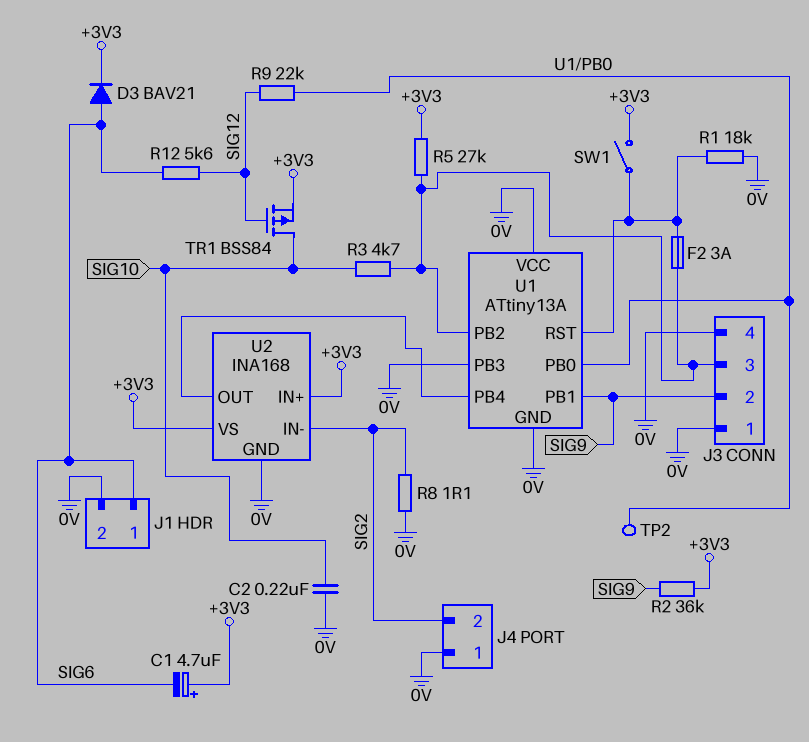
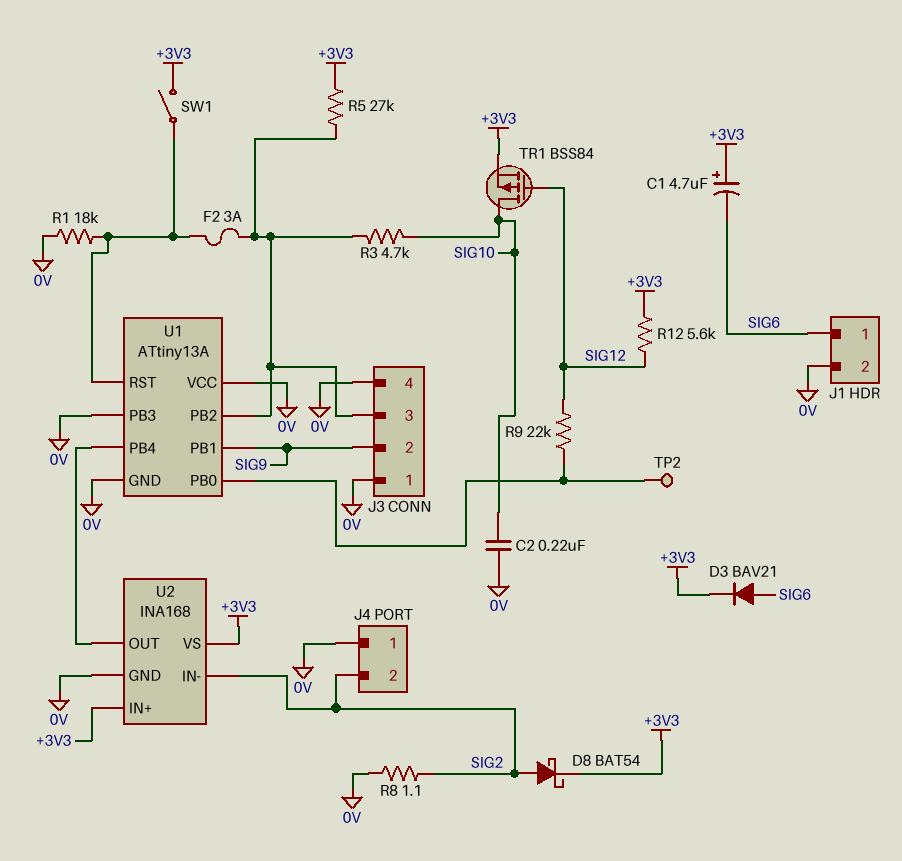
D8: none -> schottky BAT54 (A SIG2, K +3V3)
R2: 36k (+3V3, SIG9) -> none
R12: 5.6k (SIG6, SIG12) -> 5.6k (+3V3, SIG12)

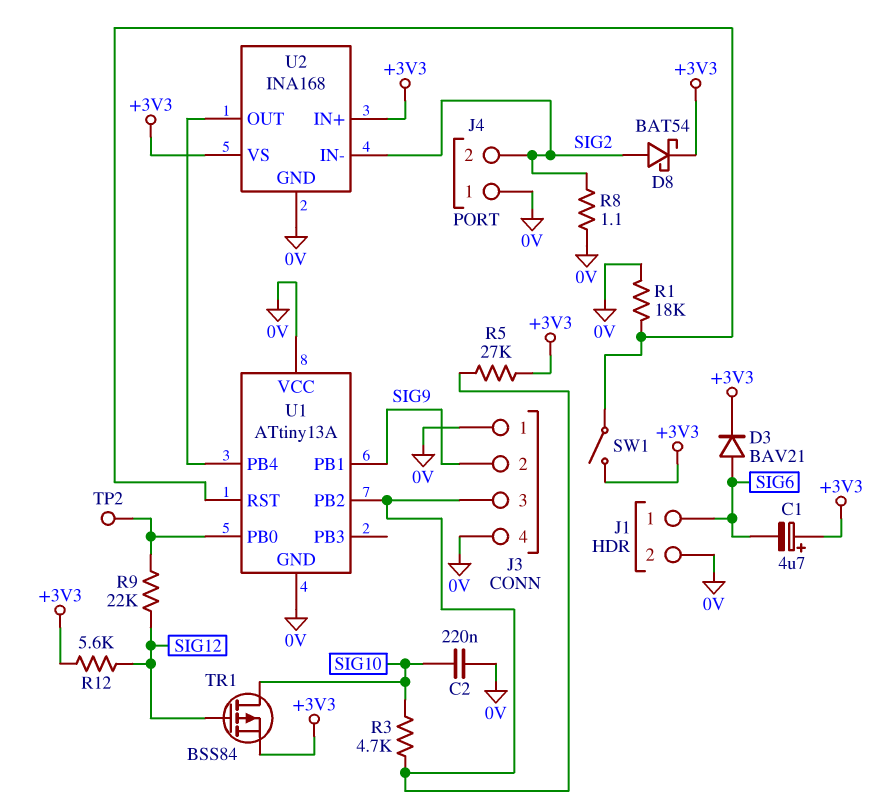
F2: 3A (J3/3, U1/RST) -> none
U1 pin PB3: 0V -> none

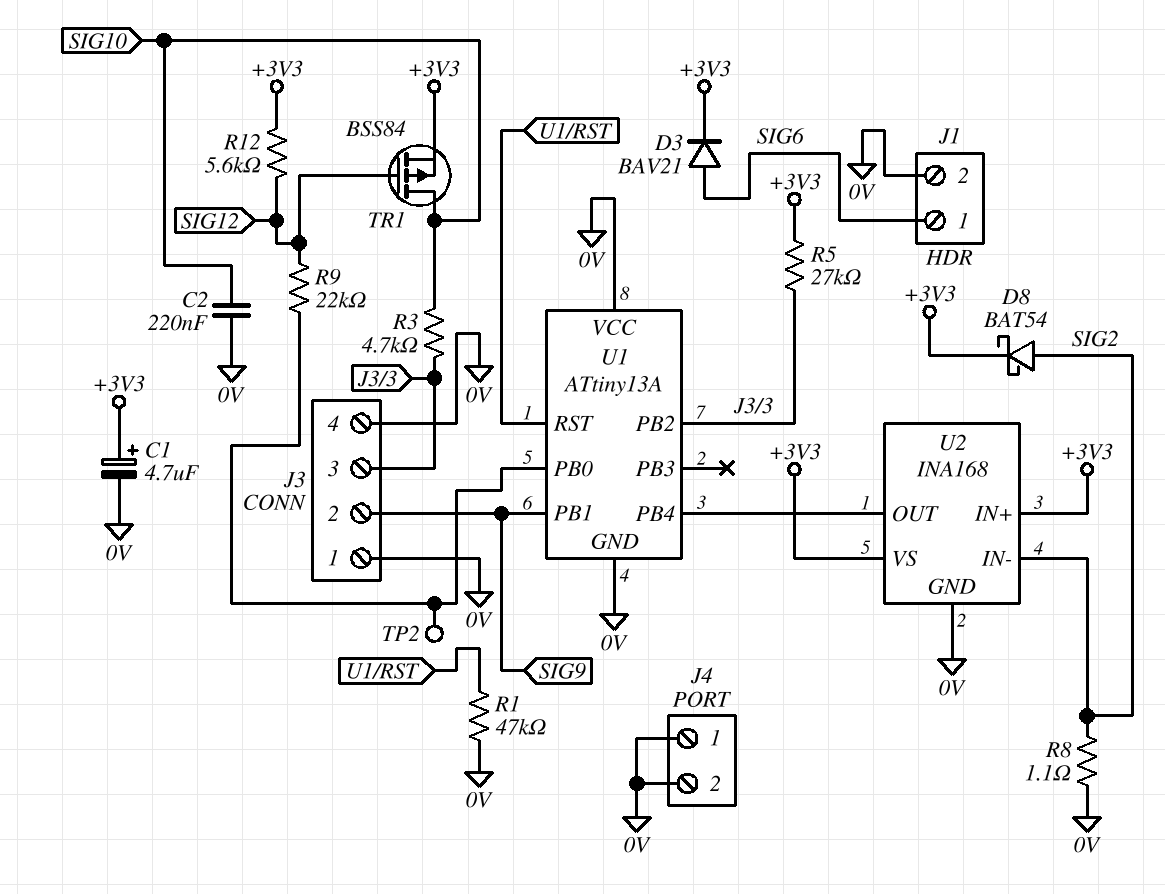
C1: 4.7uF (plus +3V3, minus SIG6) -> 4.7uF (plus +3V3, minus 0V)
J4 pin 2: SIG2 -> 0V
R1: 18k (0V, U1/RST) -> 47k (0V, U1/RST)
SW1: switch (+3V3, U1/RST) -> none

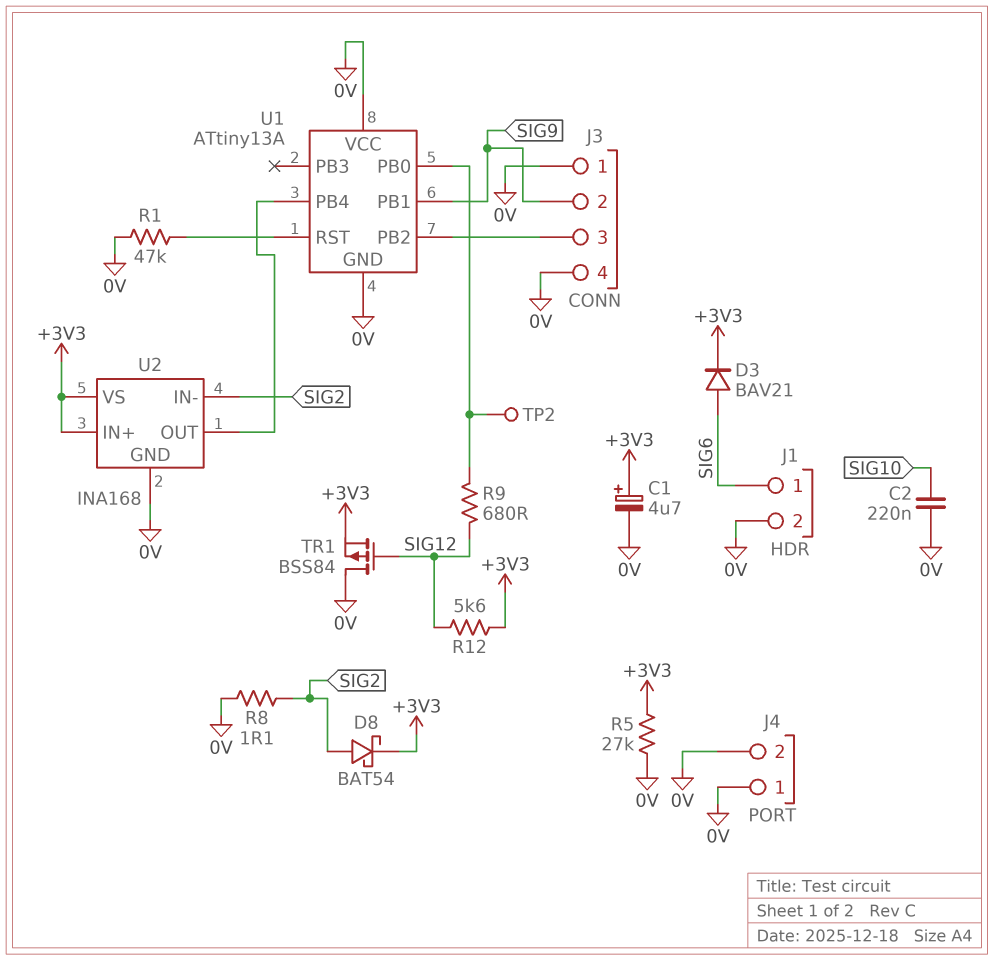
R3: 4.7k (J3/3, SIG10) -> none
R5: 27k (+3V3, J3/3) -> 27k (+3V3, 0V)
R9: 22k (SIG12, U1/PB0) -> 680 (SIG12, U1/PB0)
TR1: PMOS BSS84 (G SIG12, D SIG10, S +3V3) -> PMOS BSS84 (G SIG12, D 0V, S +3V3)

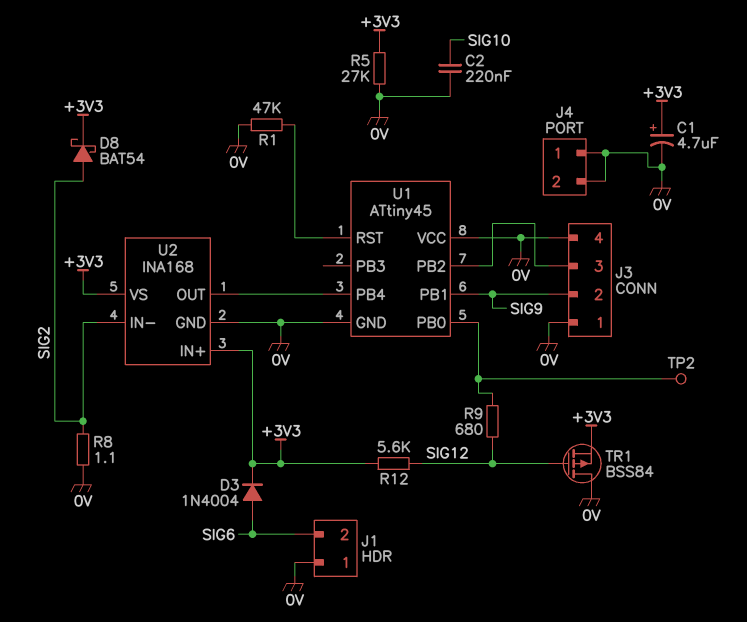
D3: diode BAV21 (A SIG6, K +3V3) -> diode 1N4004 (A SIG6, K +3V3)
J1 pin 1: SIG6 -> 0V
J1 pin 2: 0V -> SIG6
U1: ATtiny13A -> ATtiny45

